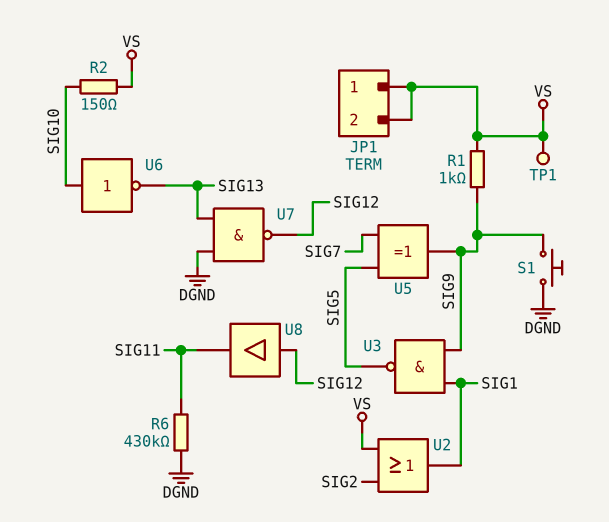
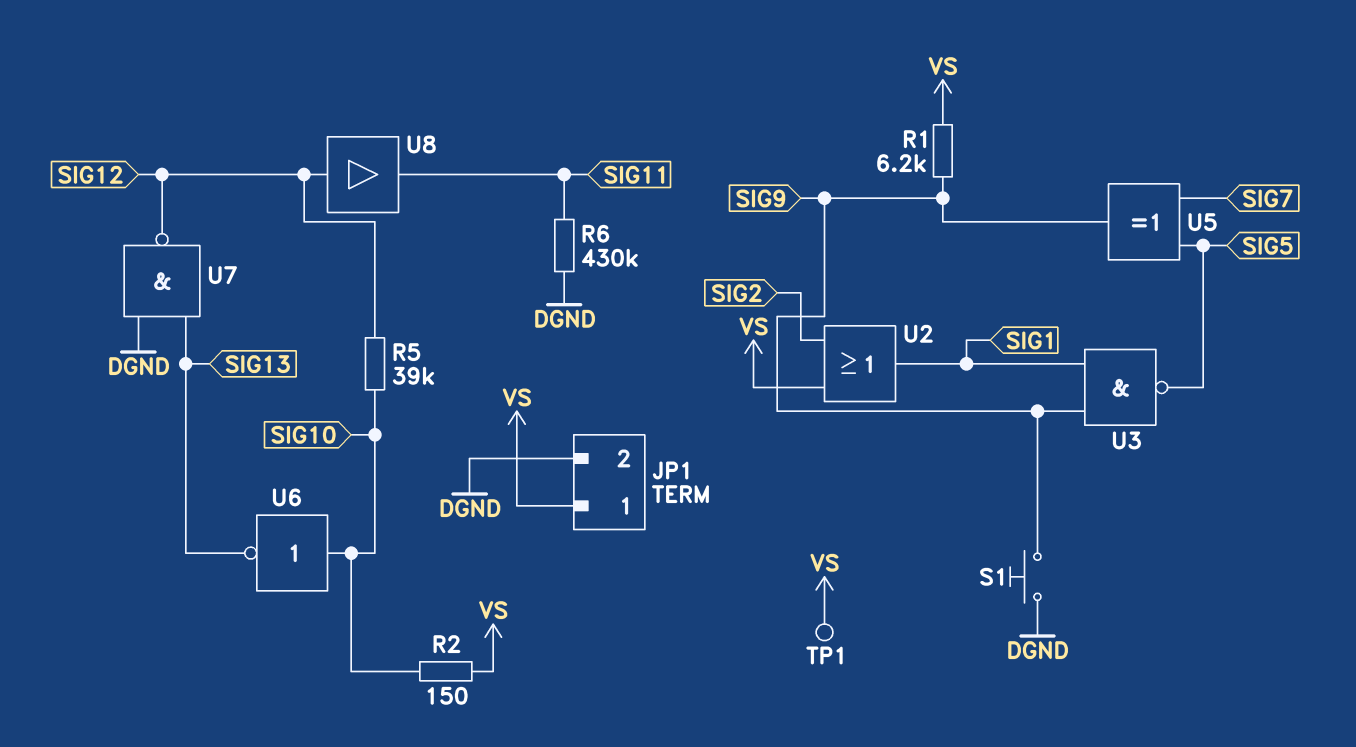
JP1 pin 2: VS -> DGND
R1: 1k (SIG9, VS) -> 6.2k (SIG9, VS)
R5: none -> 39k (SIG10, SIG12)

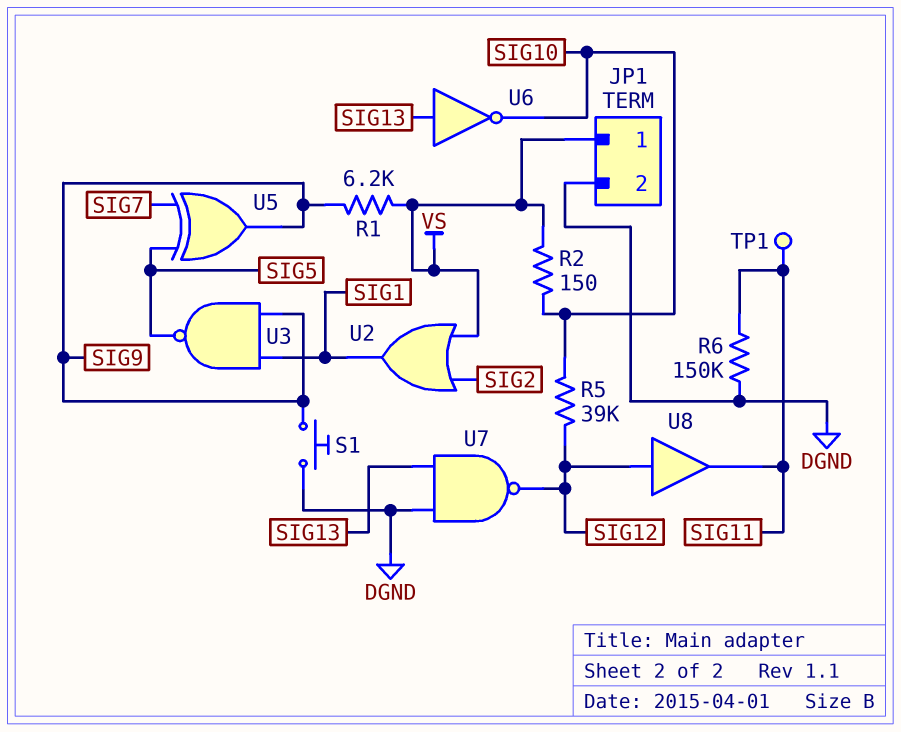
R6: 430k (DGND, SIG11) -> 150k (DGND, SIG11)
TP1: test point (VS) -> test point (SIG11)
U6: NOT (in SIG10, out SIG13) -> NOT (in SIG13, out SIG10)

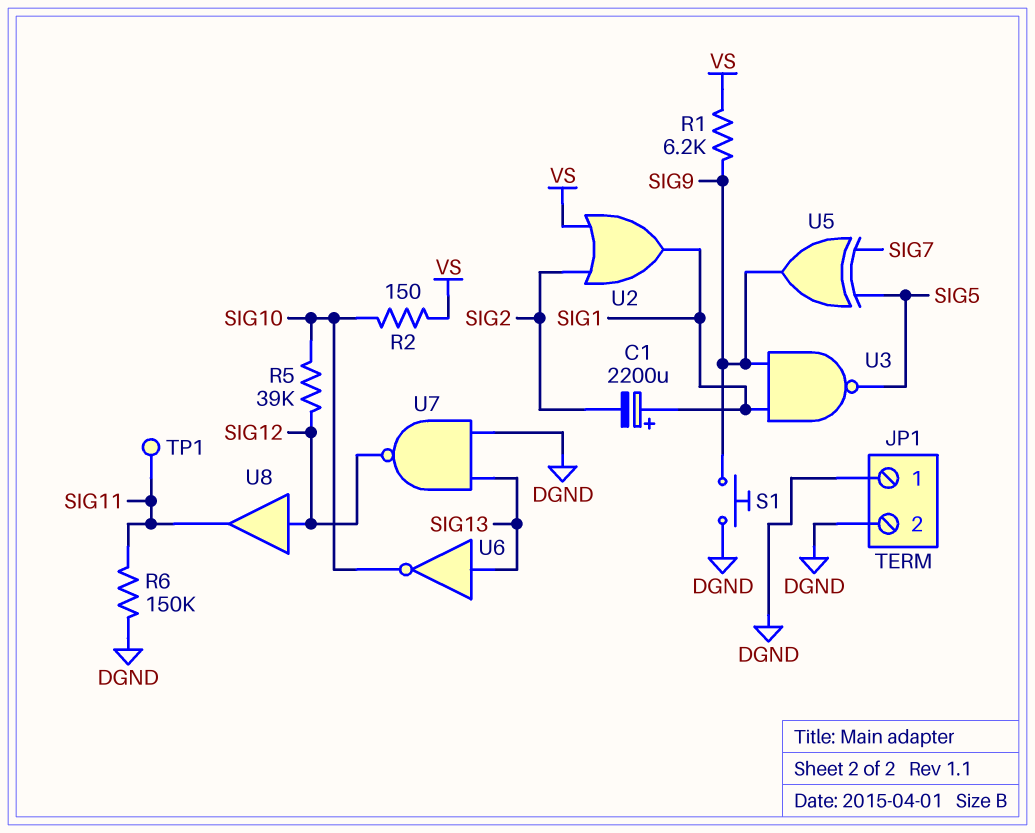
C1: none -> 2200uF (plus SIG1, minus SIG2)
JP1 pin 1: VS -> DGND

